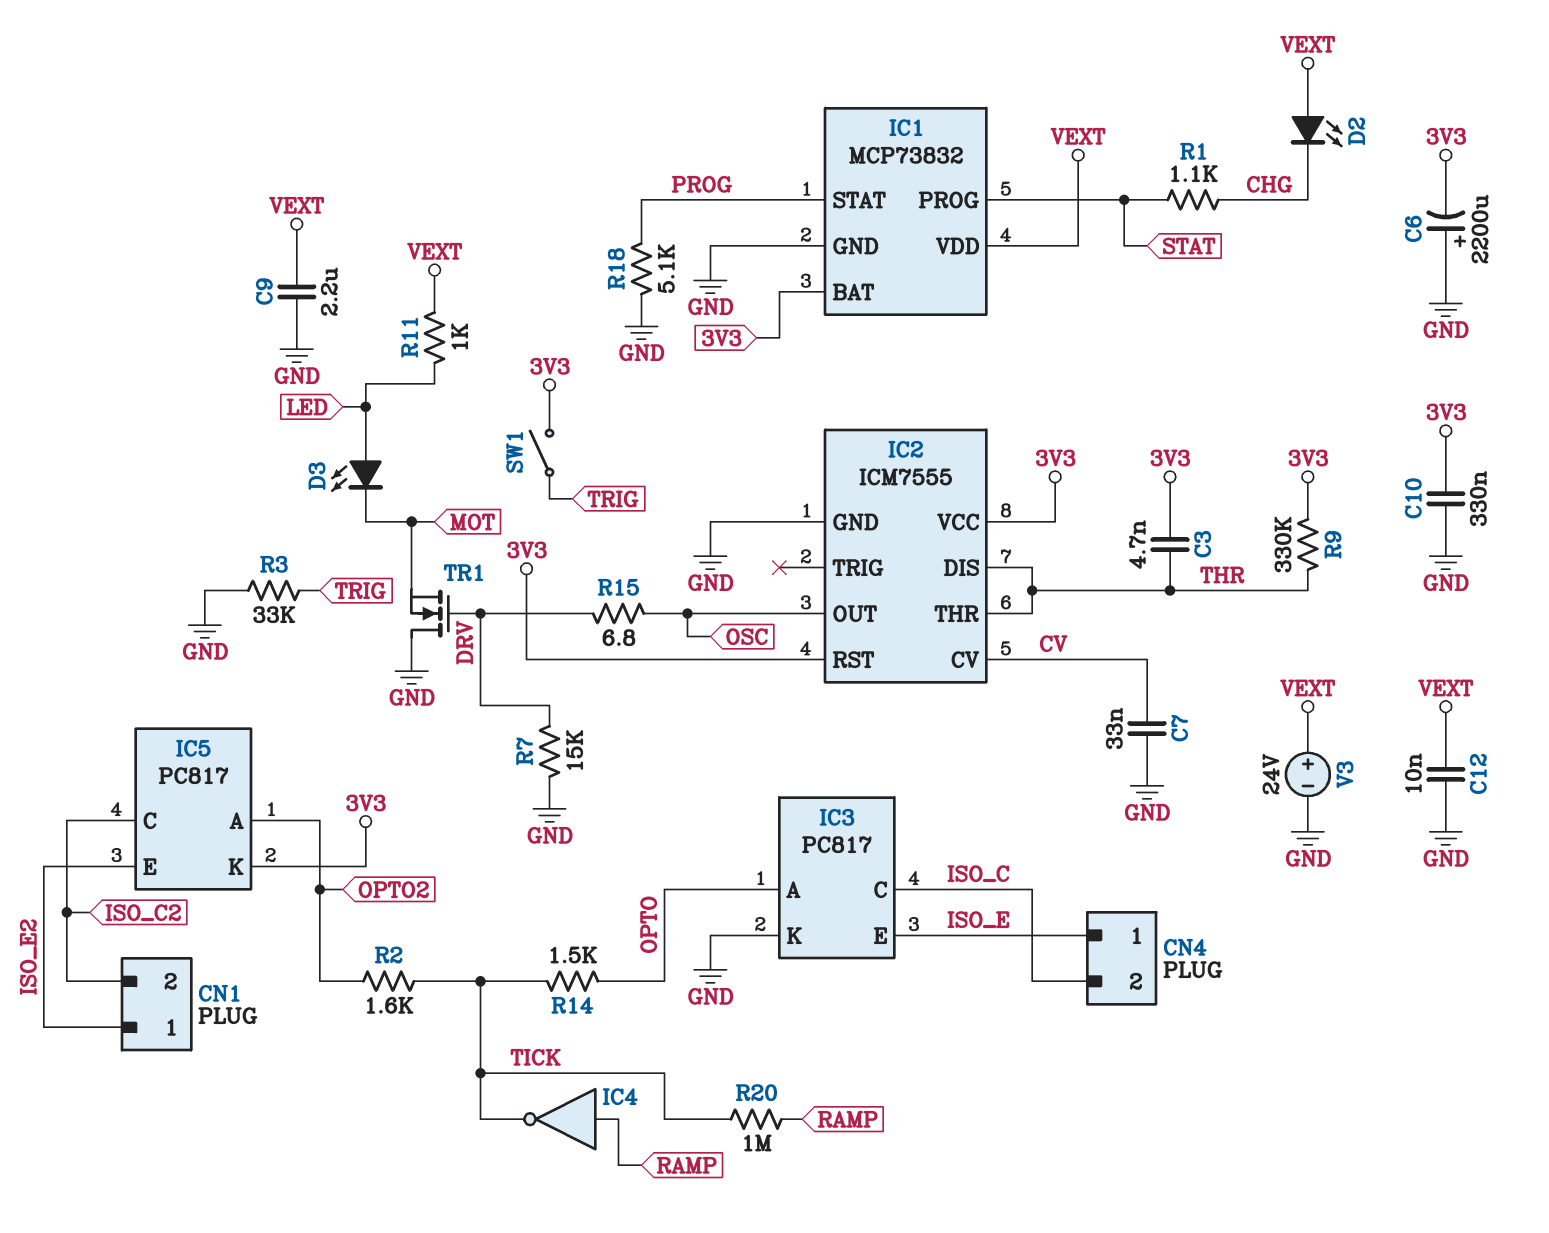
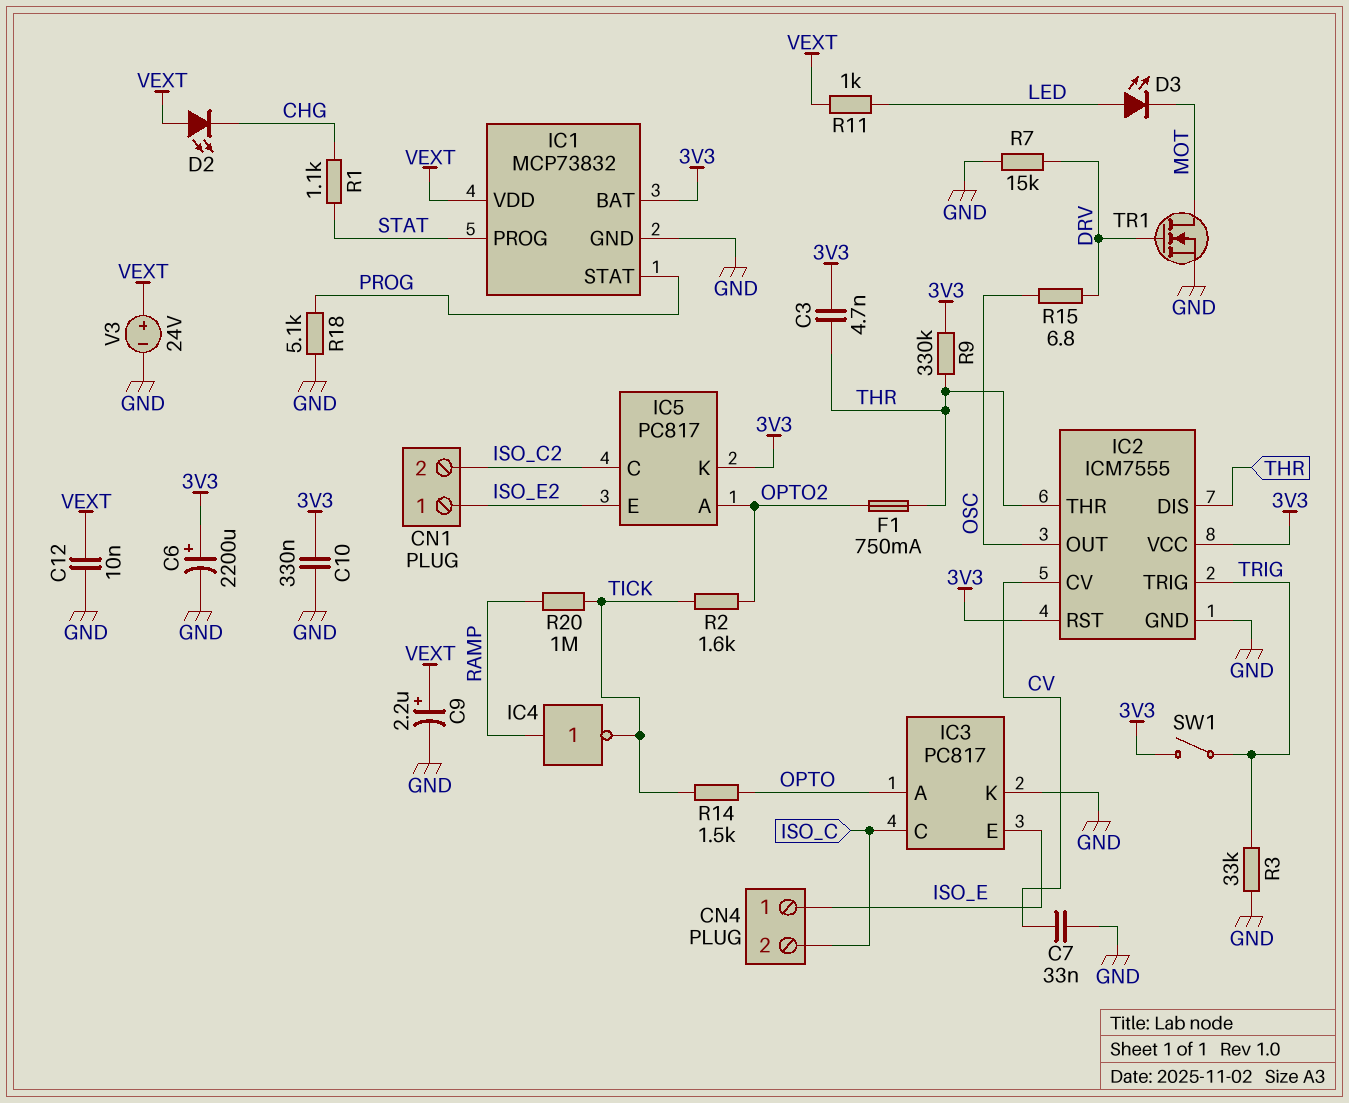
C6: 2200uF (plus GND, minus 3V3) -> 2200uF (plus 3V3, minus GND)
C9: 2.2uF (GND, VEXT) -> 2.2uF (plus VEXT, minus GND)
F1: none -> 750mA (OPTO2, THR)
IC2 pin TRIG: none -> TRIG
TR1: NMOS (G DRV, D GND, S MOT) -> NMOS (G DRV, D MOT, S GND)

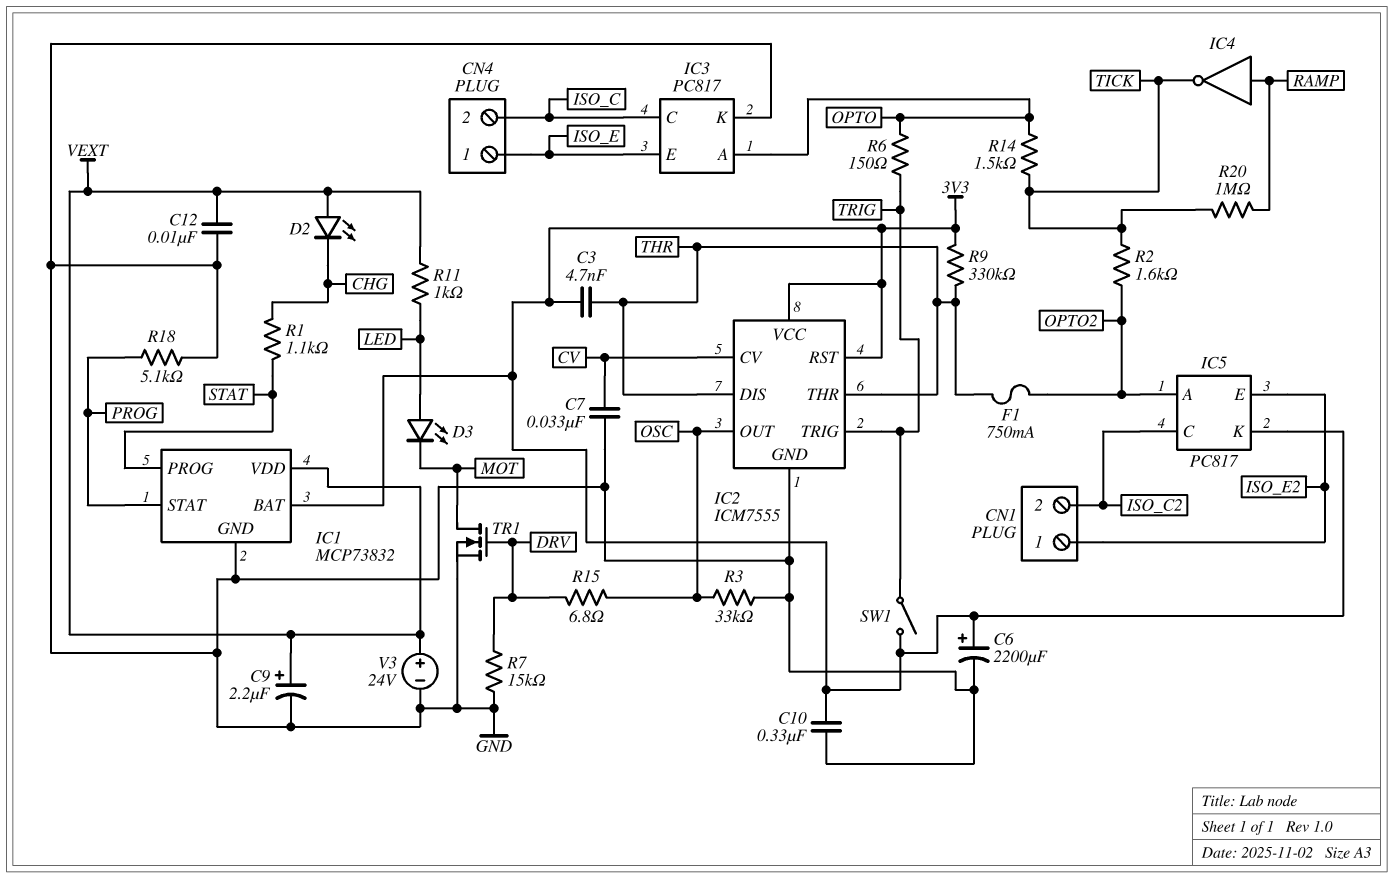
R3: 33k (GND, TRIG) -> 33k (GND, OSC)
R6: none -> 150 (OPTO, TRIG)

